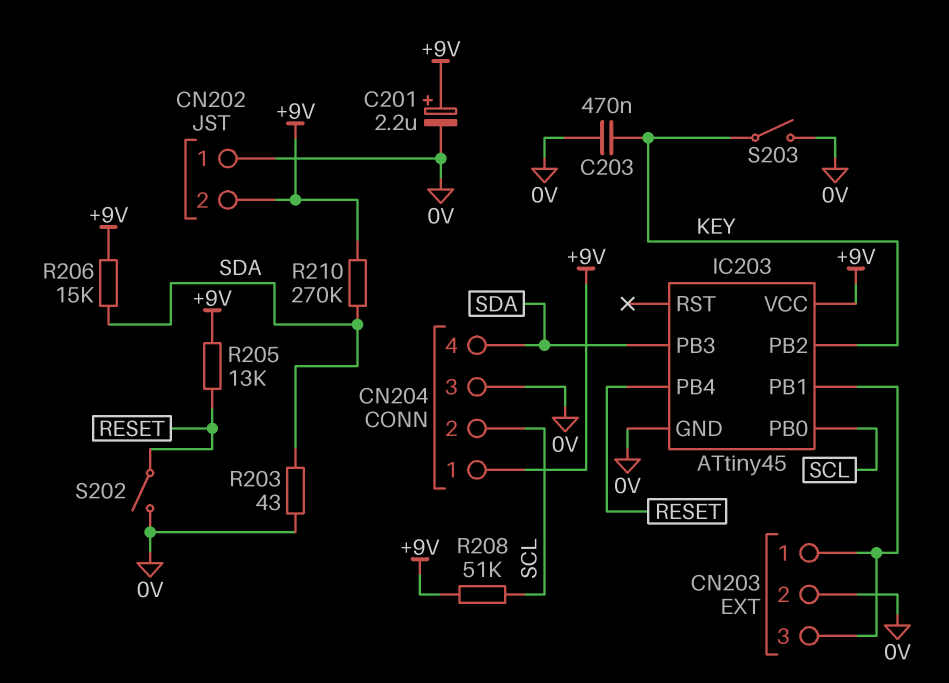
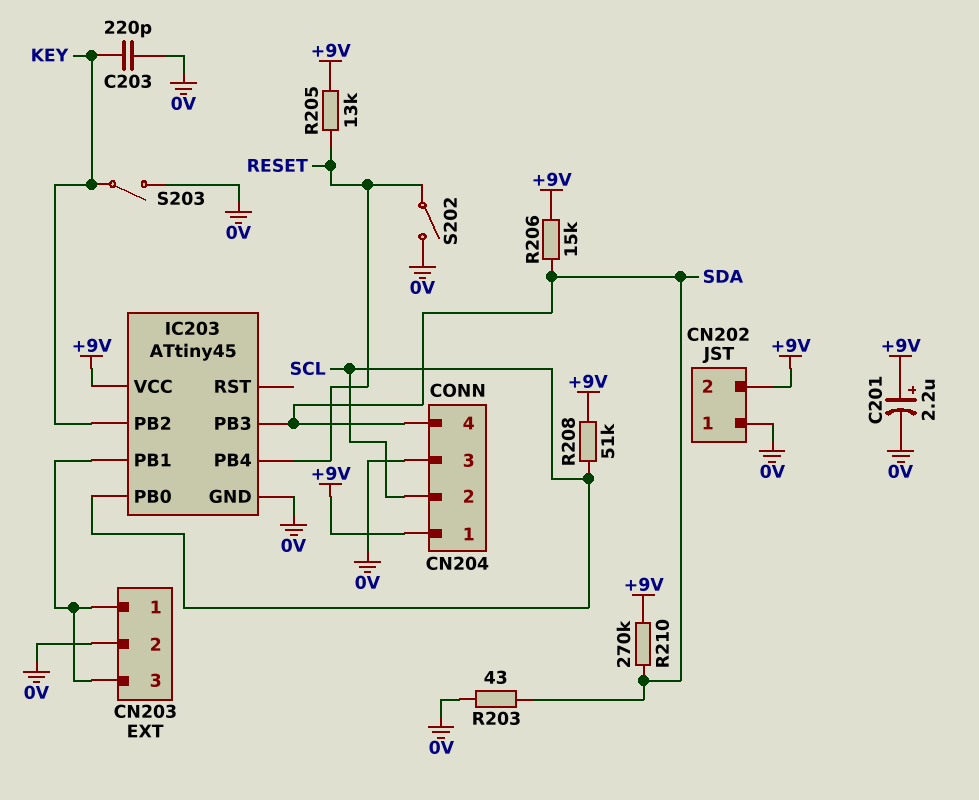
C203: 470nF (0V, KEY) -> 220pF (0V, KEY)

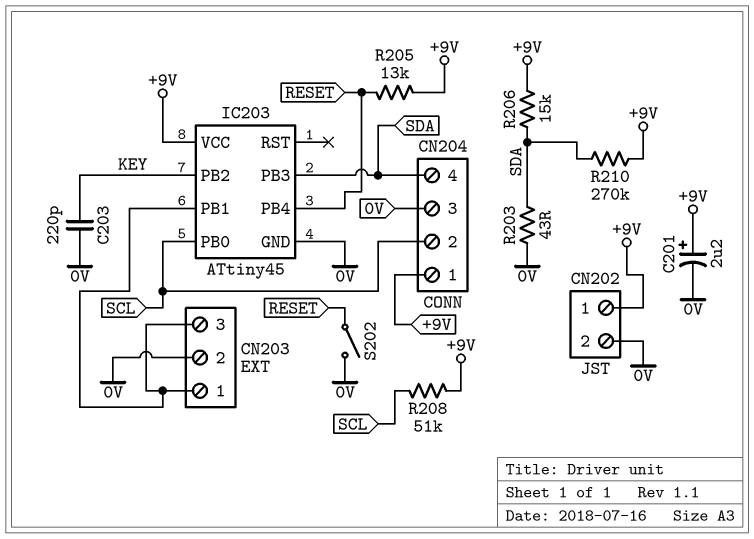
CN202 pin 1: 0V -> +9V
CN202 pin 2: +9V -> 0V
S203: switch (0V, KEY) -> none

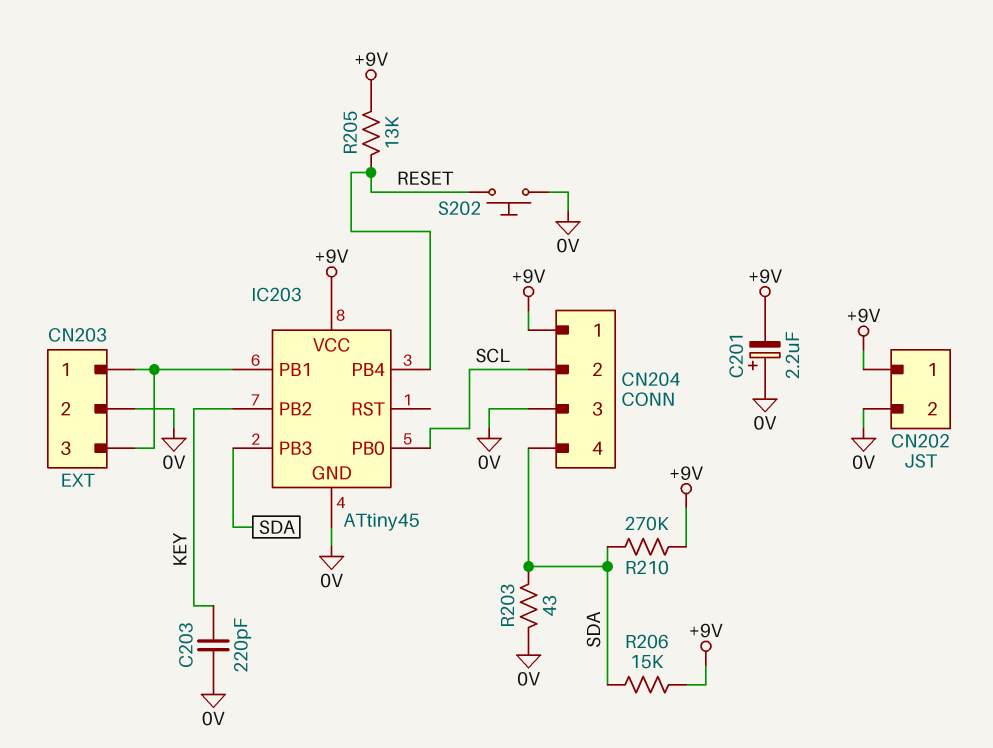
C201: 2.2uF (plus +9V, minus 0V) -> 2.2uF (plus 0V, minus +9V)
R208: 51k (+9V, SCL) -> none
S202: switch (0V, RESET) -> button (0V, RESET)

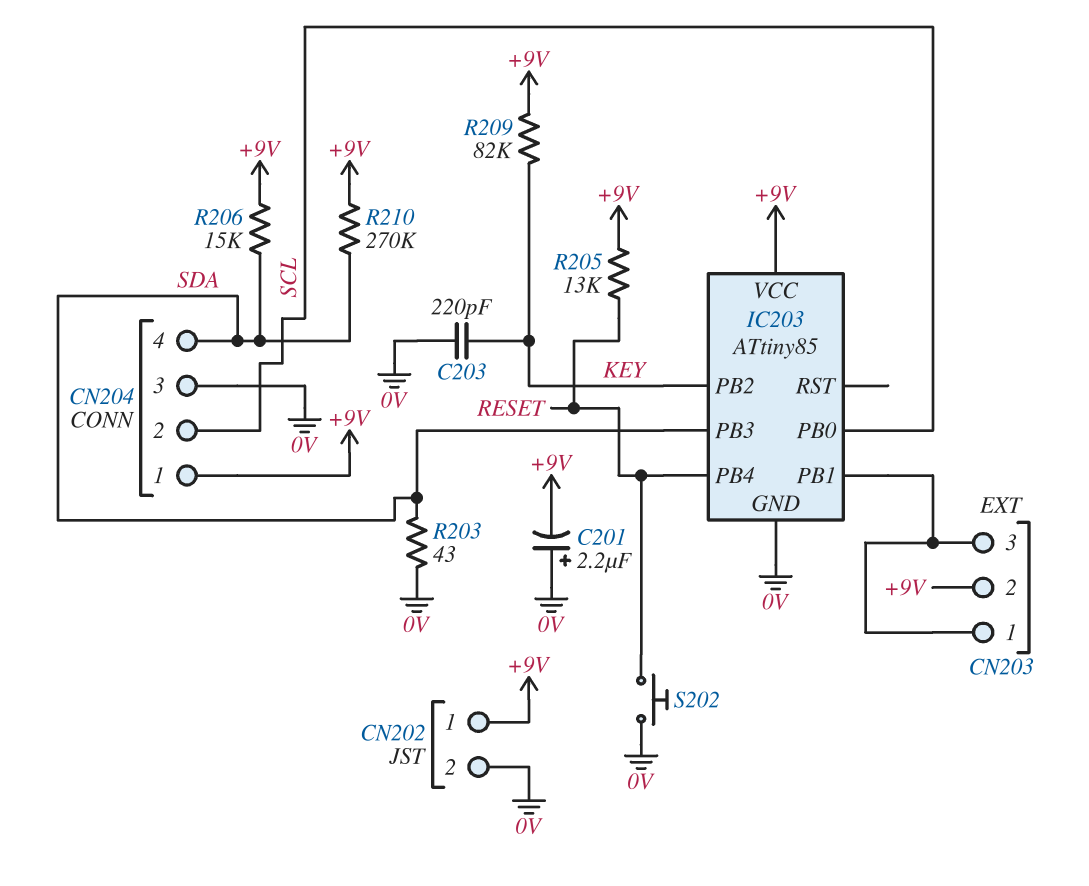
CN203 pin 2: 0V -> +9V
IC203: ATtiny45 -> ATtiny85
R209: none -> 82k (+9V, KEY)

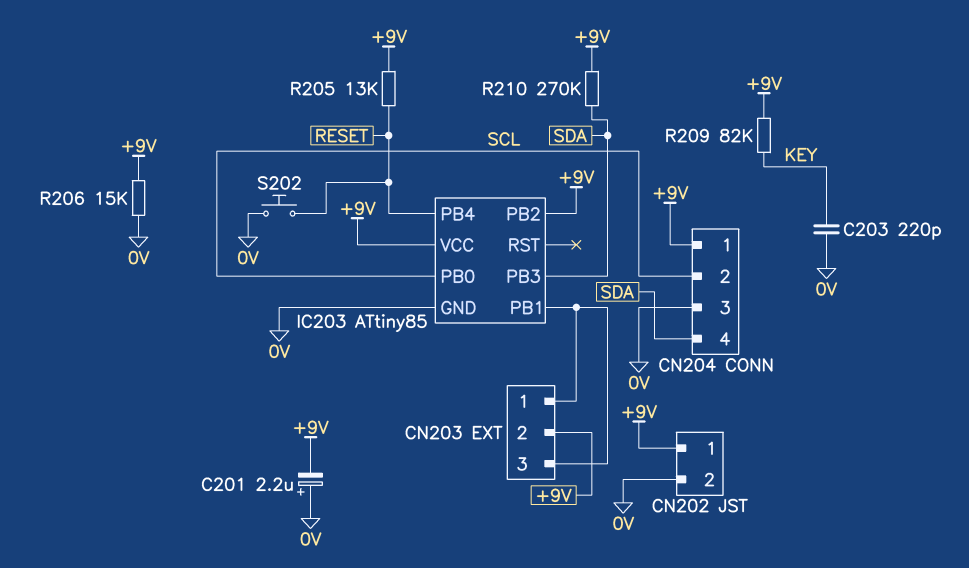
IC203 pin PB2: KEY -> +9V
R203: 43 (0V, SDA) -> none
R206: 15k (+9V, SDA) -> 15k (+9V, 0V)

